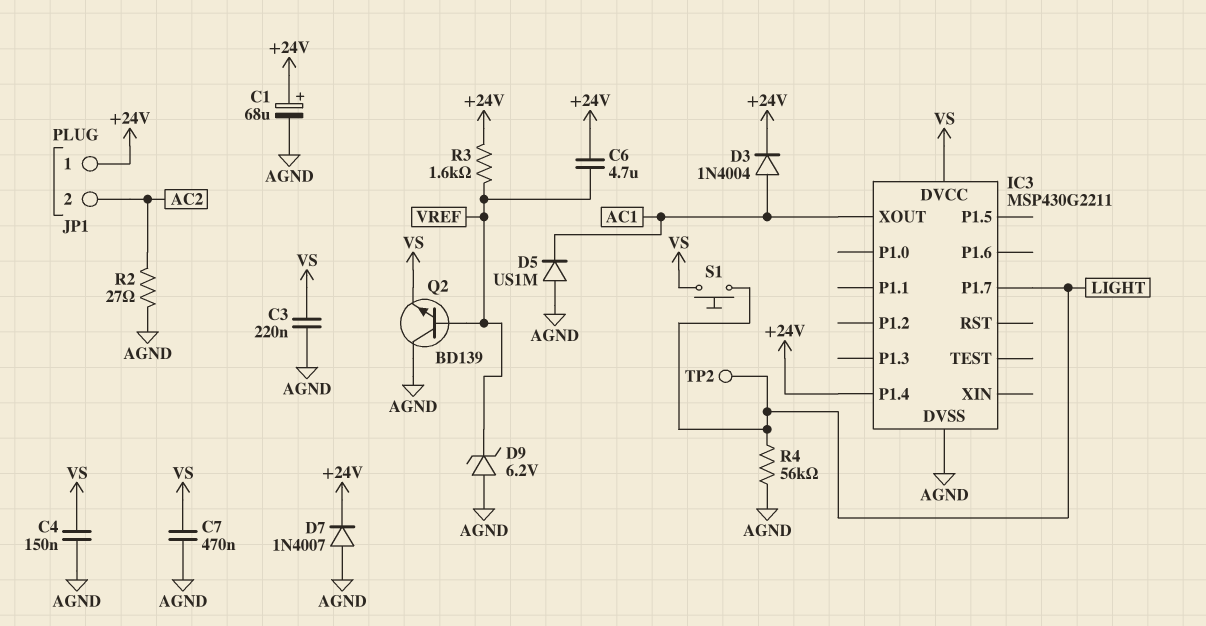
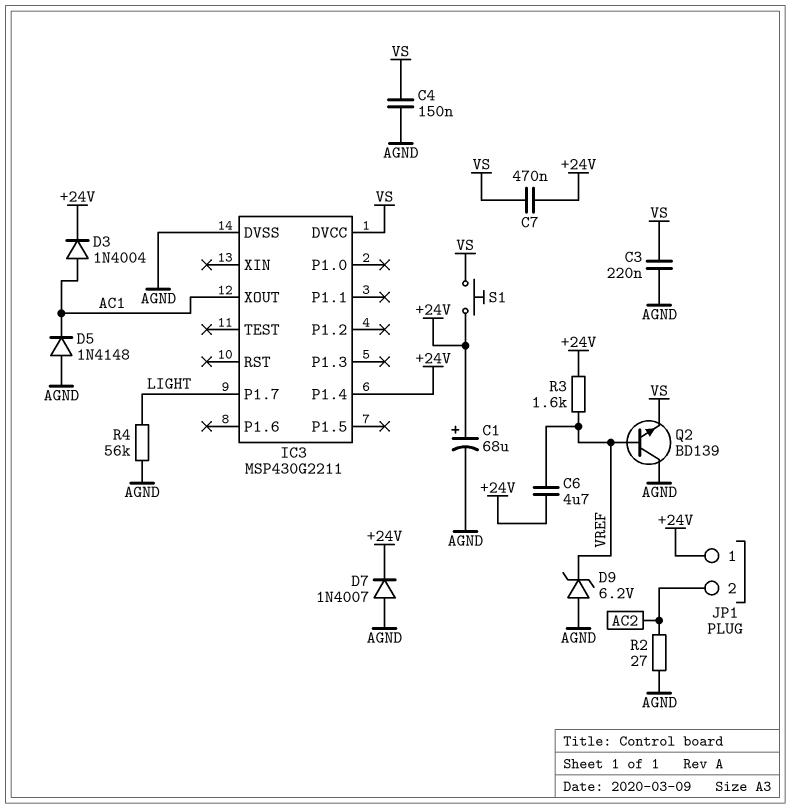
C7: 470nF (AGND, VS) -> 470nF (+24V, VS)
D5: diode US1M (A AGND, K AC1) -> diode 1N4148 (A AGND, K AC1)
S1: button (LIGHT, VS) -> button (+24V, VS)
TP2: test point (LIGHT) -> none

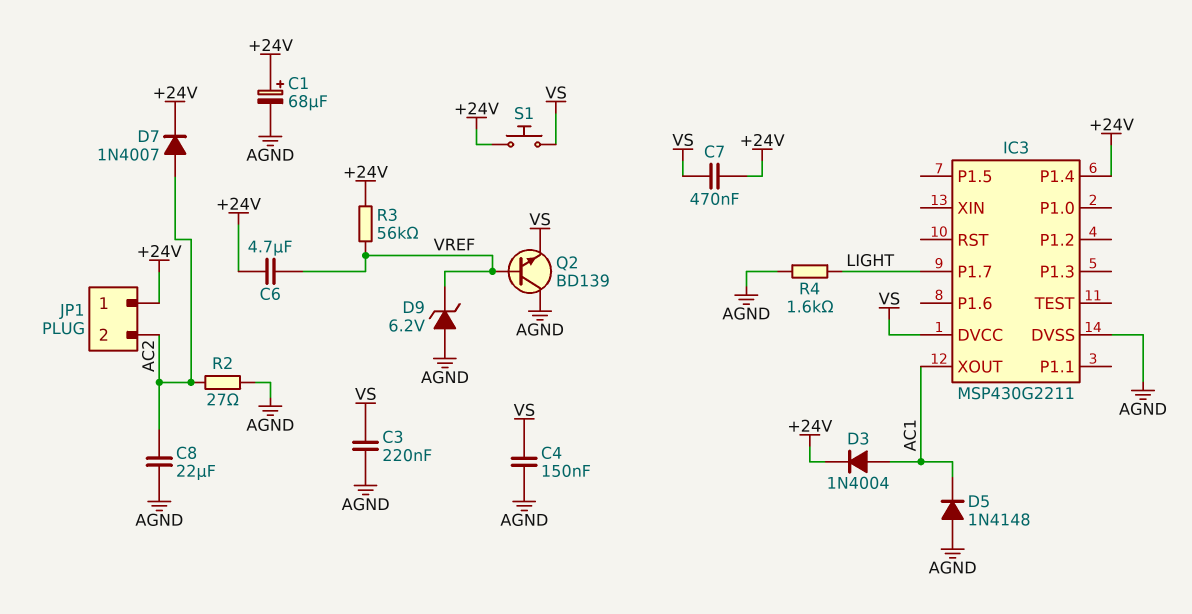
C8: none -> 22uF (AC2, AGND)
D7: diode 1N4007 (A AGND, K +24V) -> diode 1N4007 (A AC2, K +24V)
R3: 1.6k (+24V, VREF) -> 56k (+24V, VREF)
R4: 56k (AGND, LIGHT) -> 1.6k (AGND, LIGHT)

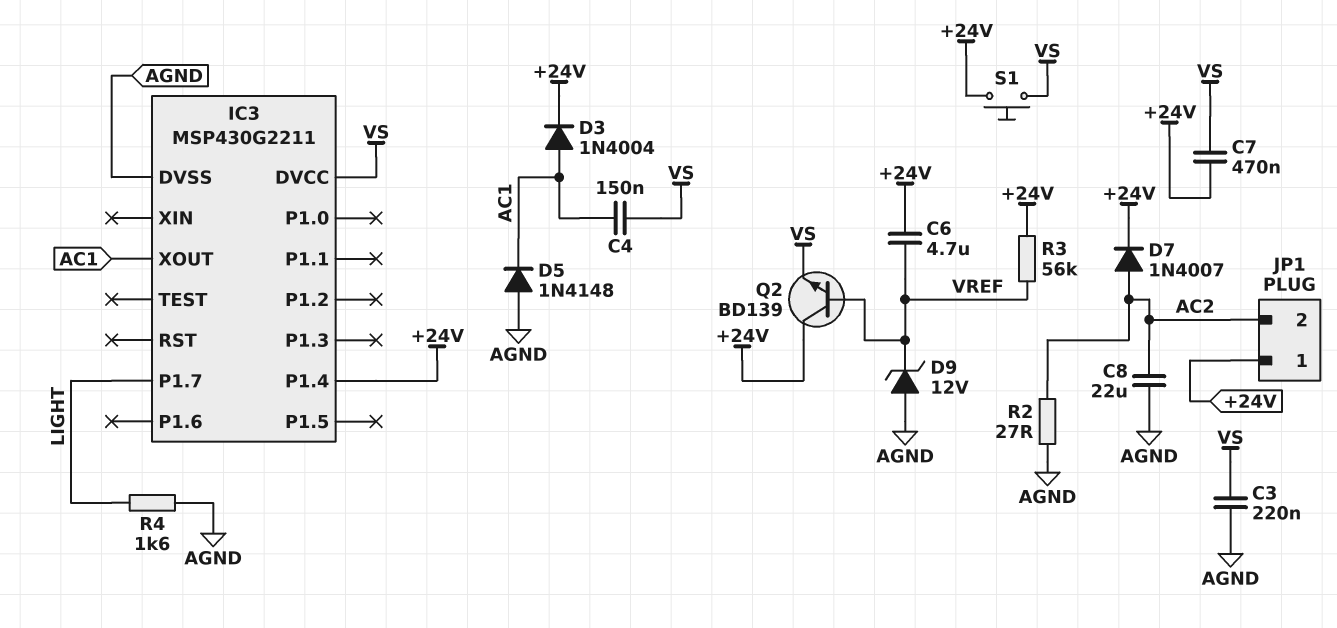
C1: 68uF (plus +24V, minus AGND) -> none
C4: 150nF (AGND, VS) -> 150nF (AC1, VS)
D9: zener 6.2V (A AGND, K VREF) -> zener 12V (A AGND, K VREF)
Q2: NPN BD139 (B VREF, C AGND, E VS) -> NPN BD139 (B VREF, C +24V, E VS)

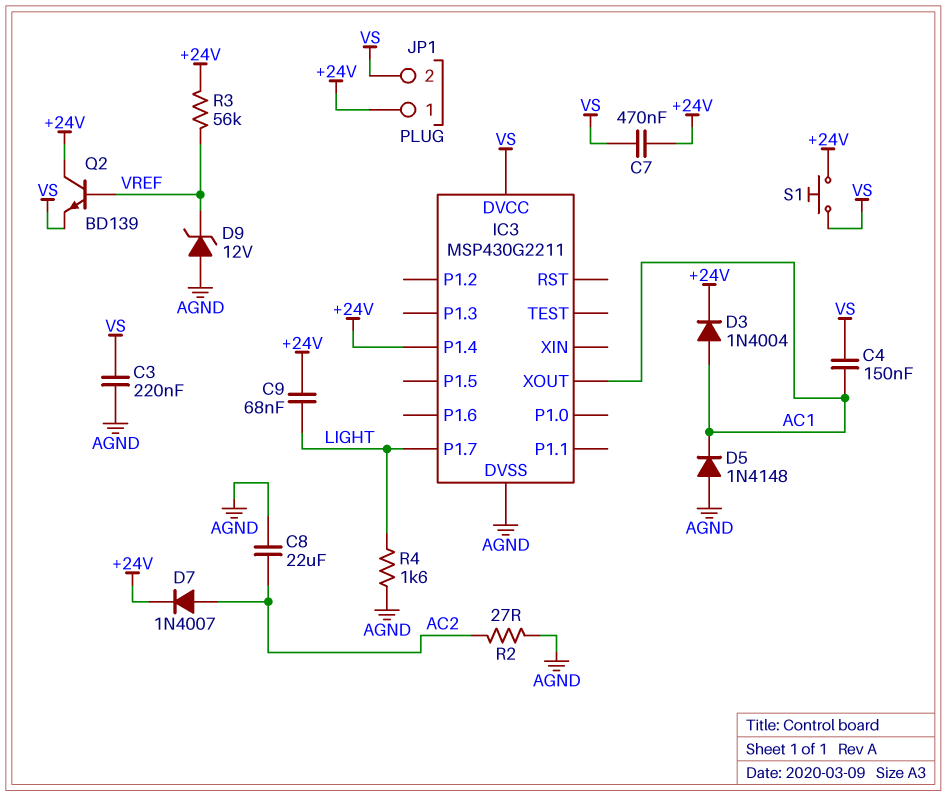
C6: 4.7uF (+24V, VREF) -> none
C9: none -> 68nF (+24V, LIGHT)
JP1 pin 2: AC2 -> VS

